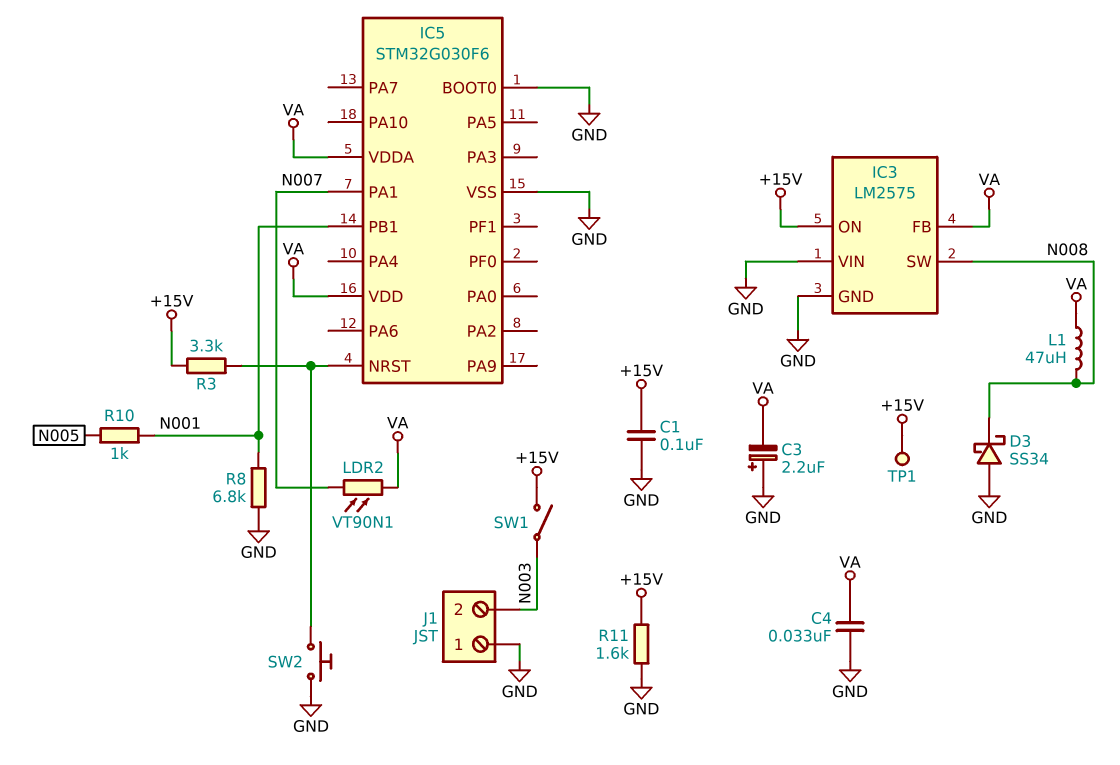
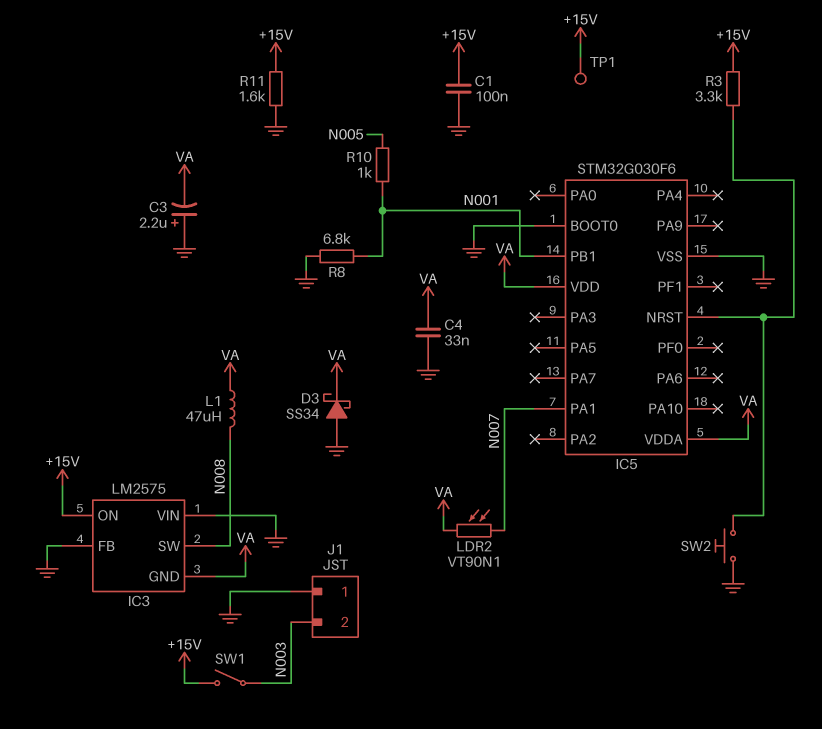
D3: schottky SS34 (A GND, K N008) -> schottky SS34 (A GND, K VA)
IC3 pin FB: VA -> GND
IC3 pin GND: GND -> VA

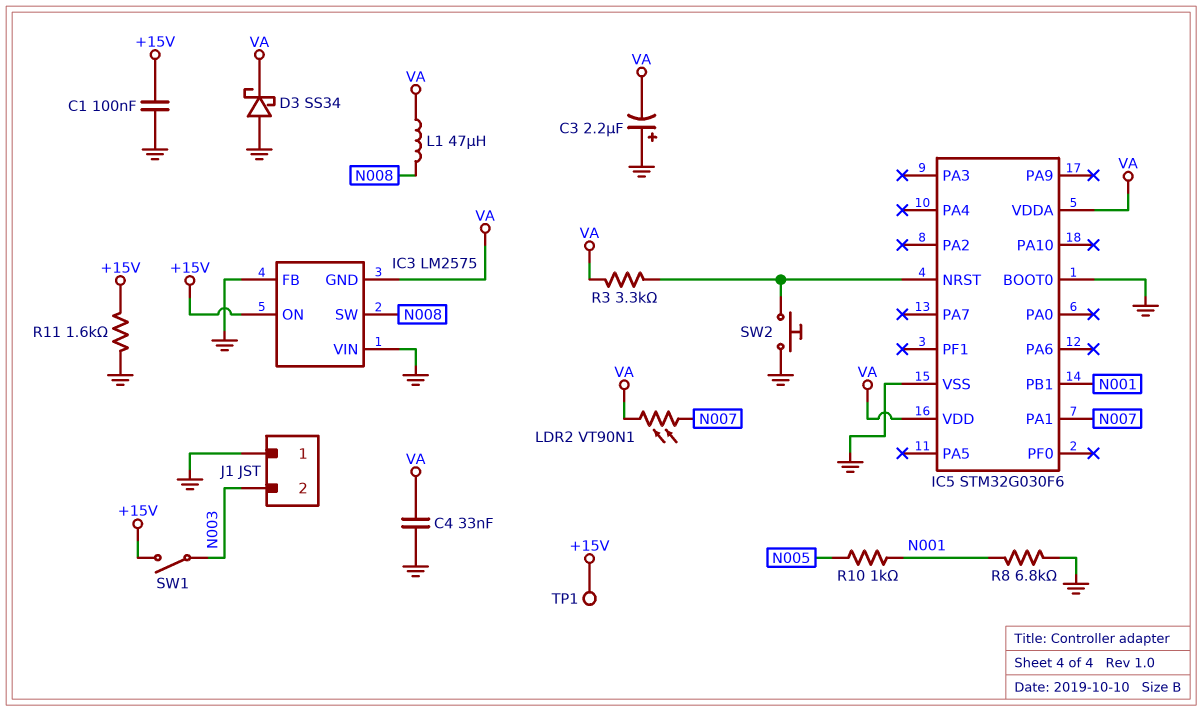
R3: 3.3k (+15V, IC5/NRST) -> 3.3k (IC5/NRST, VA)

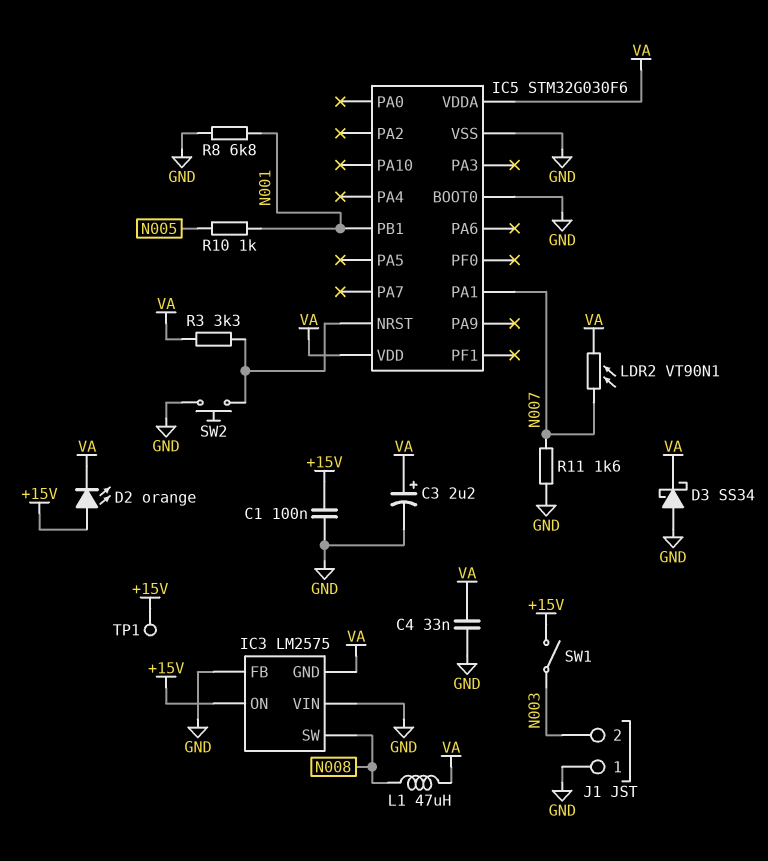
C3: 2.2uF (plus GND, minus VA) -> 2.2uF (plus VA, minus GND)
D2: none -> LED orange (A +15V, K VA)
R11: 1.6k (+15V, GND) -> 1.6k (GND, N007)

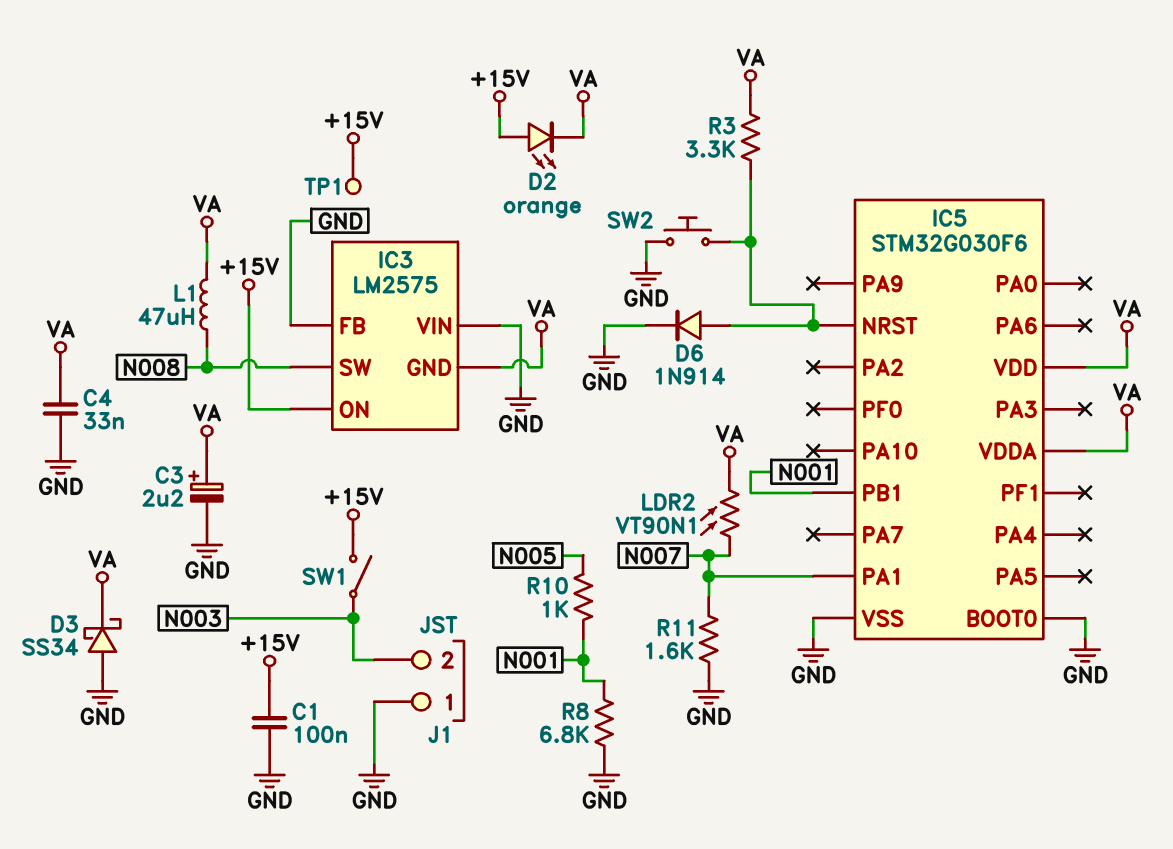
D6: none -> diode 1N914 (A IC5/NRST, K GND)

